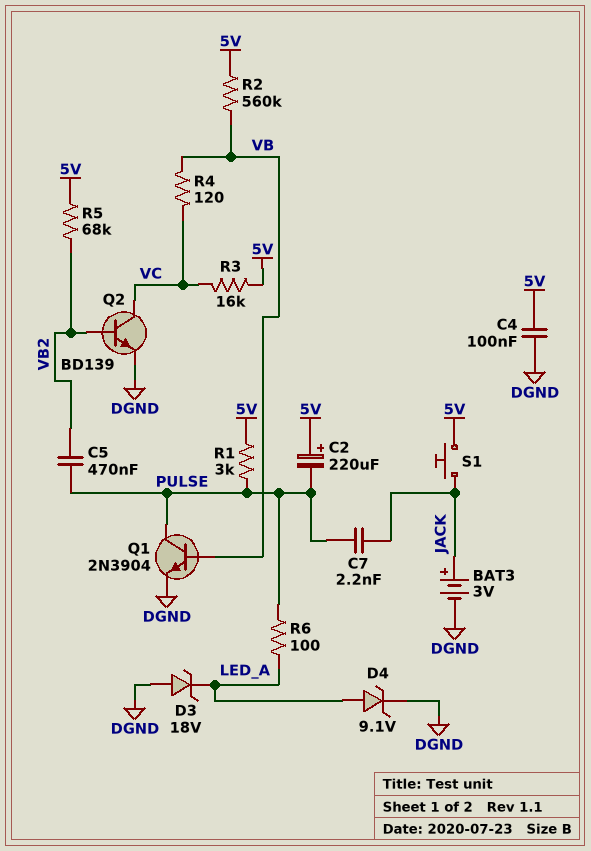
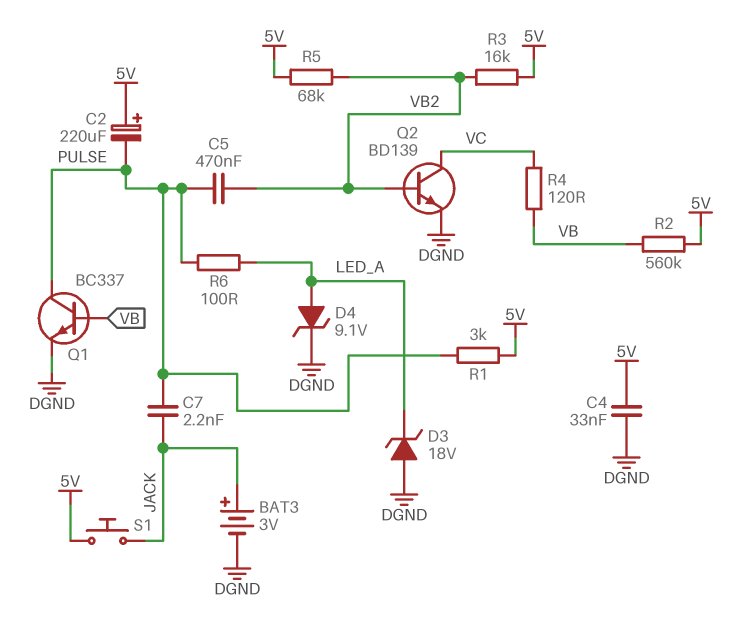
C4: 100nF (5V, DGND) -> 33nF (5V, DGND)
Q1: NPN 2N3904 (B VB, C PULSE, E DGND) -> NPN BC337 (B VB, C PULSE, E DGND)
R3: 16k (5V, VC) -> 16k (5V, VB2)

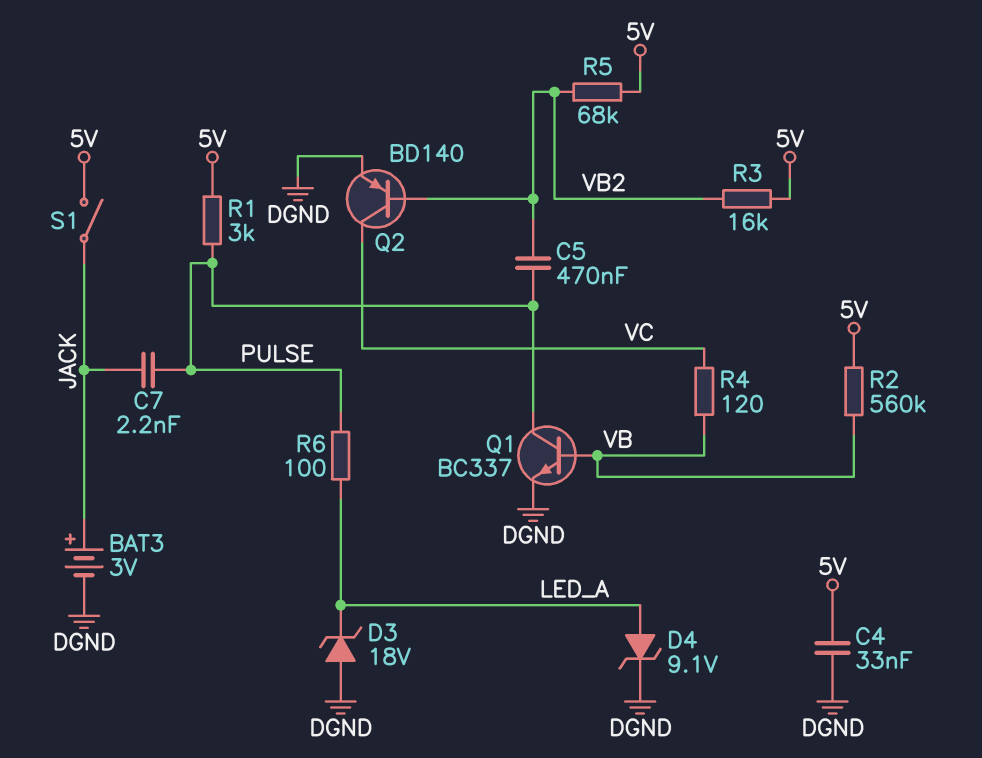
C2: 220uF (plus 5V, minus PULSE) -> none
Q2: NPN BD139 (B VB2, C VC, E DGND) -> PNP BD140 (B VB2, C VC, E DGND)
S1: button (5V, JACK) -> switch (5V, JACK)

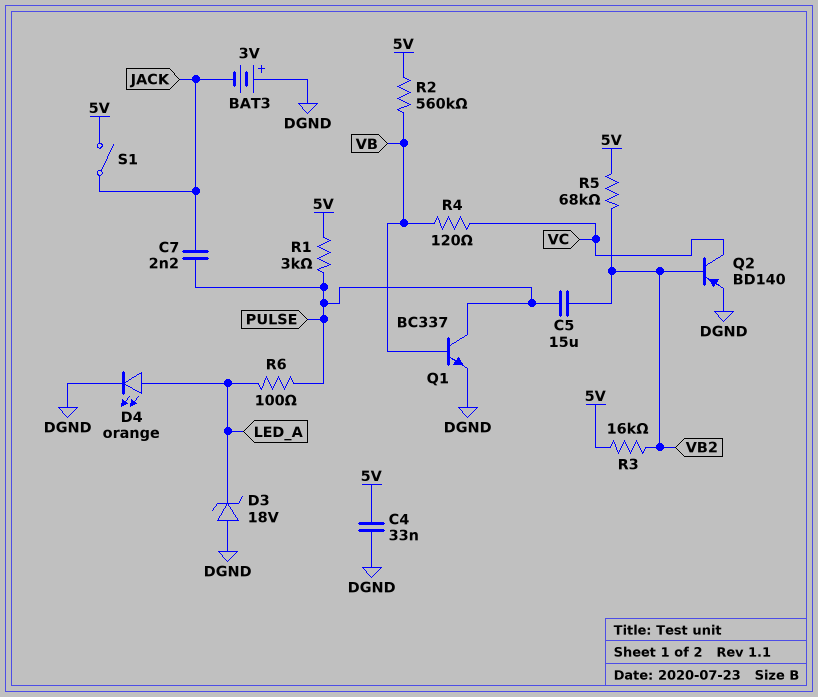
BAT3: 3V (plus JACK, minus DGND) -> 3V (plus DGND, minus JACK)
C5: 470nF (PULSE, VB2) -> 15uF (PULSE, VB2)
D4: zener 9.1V (A LED_A, K DGND) -> LED orange (A LED_A, K DGND)

